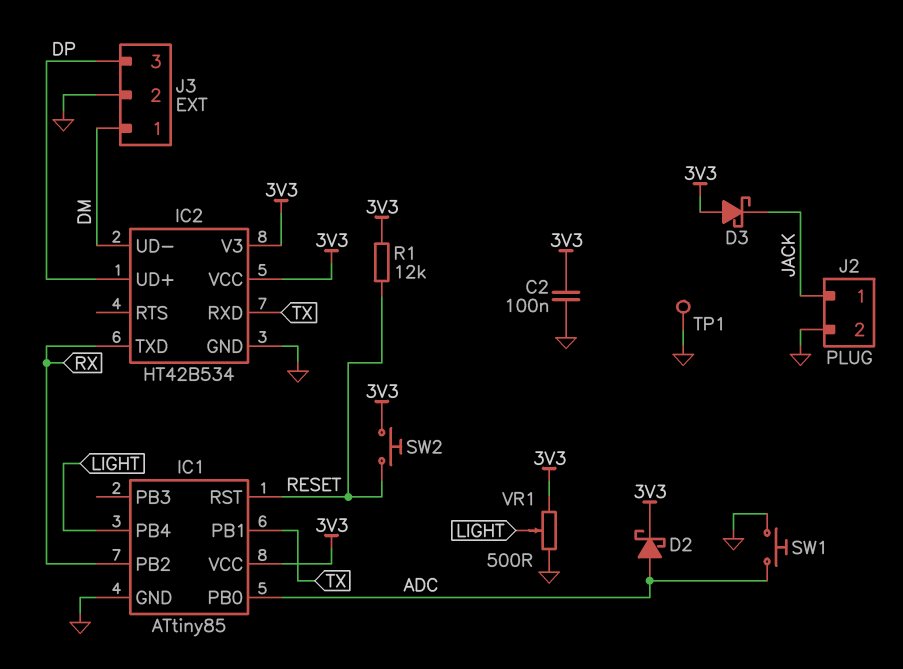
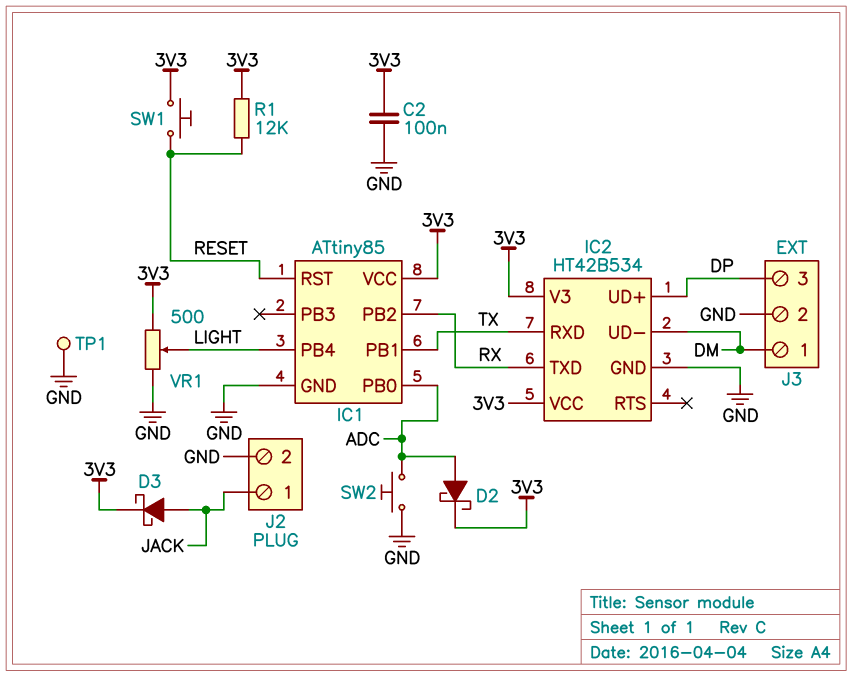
D3: schottky (A 3V3, K JACK) -> schottky (A JACK, K 3V3)
SW1: button (ADC, GND) -> button (3V3, RESET)
SW2: button (3V3, RESET) -> button (ADC, GND)

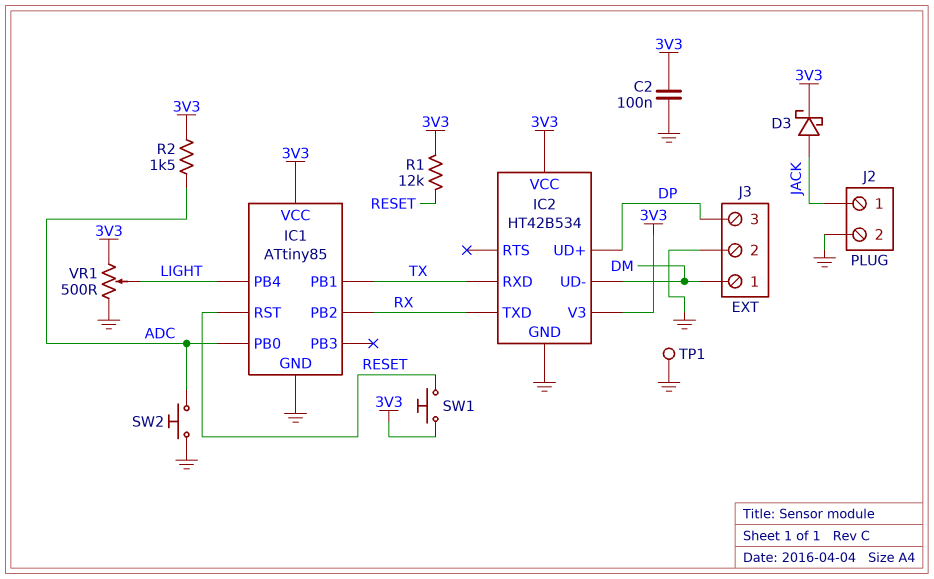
D2: schottky (A ADC, K 3V3) -> none
R2: none -> 1.5k (3V3, ADC)

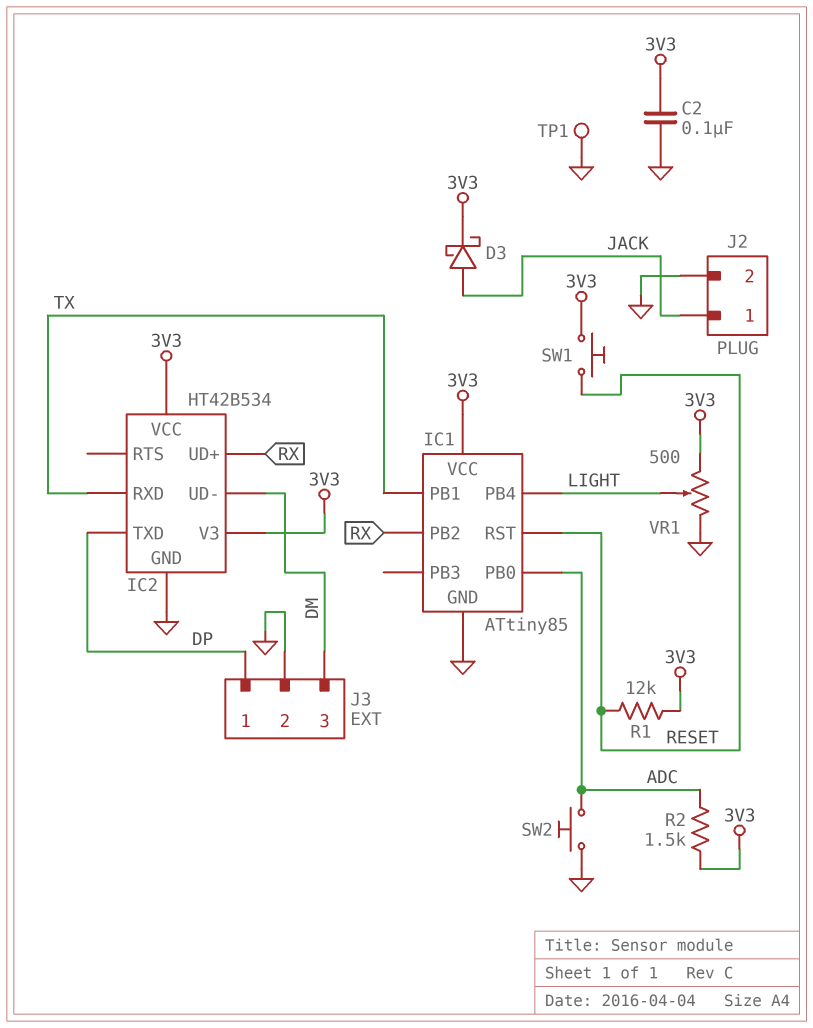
IC2 pin TXD: RX -> DP
IC2 pin UD+: DP -> RX
J3 pin 1: DM -> DP
J3 pin 3: DP -> DM

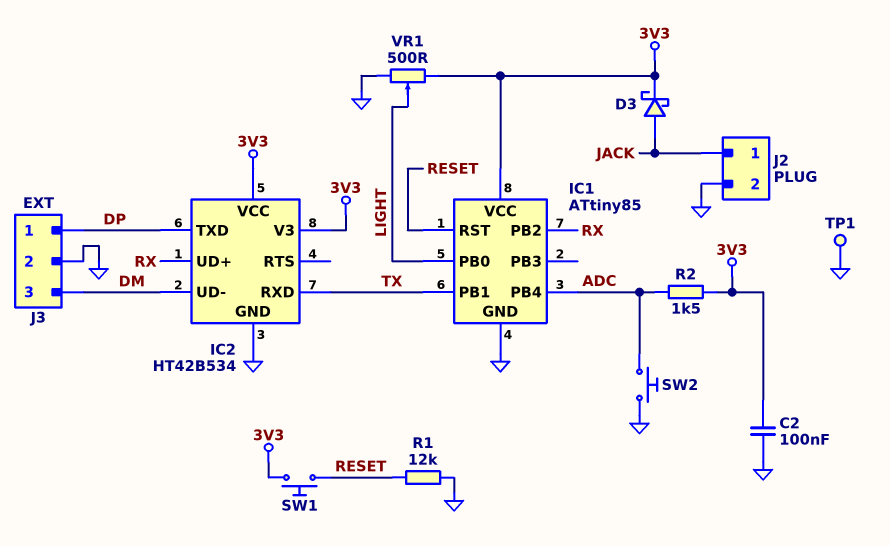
IC1 pin PB0: ADC -> LIGHT
IC1 pin PB4: LIGHT -> ADC
R1: 12k (3V3, RESET) -> 12k (GND, RESET)

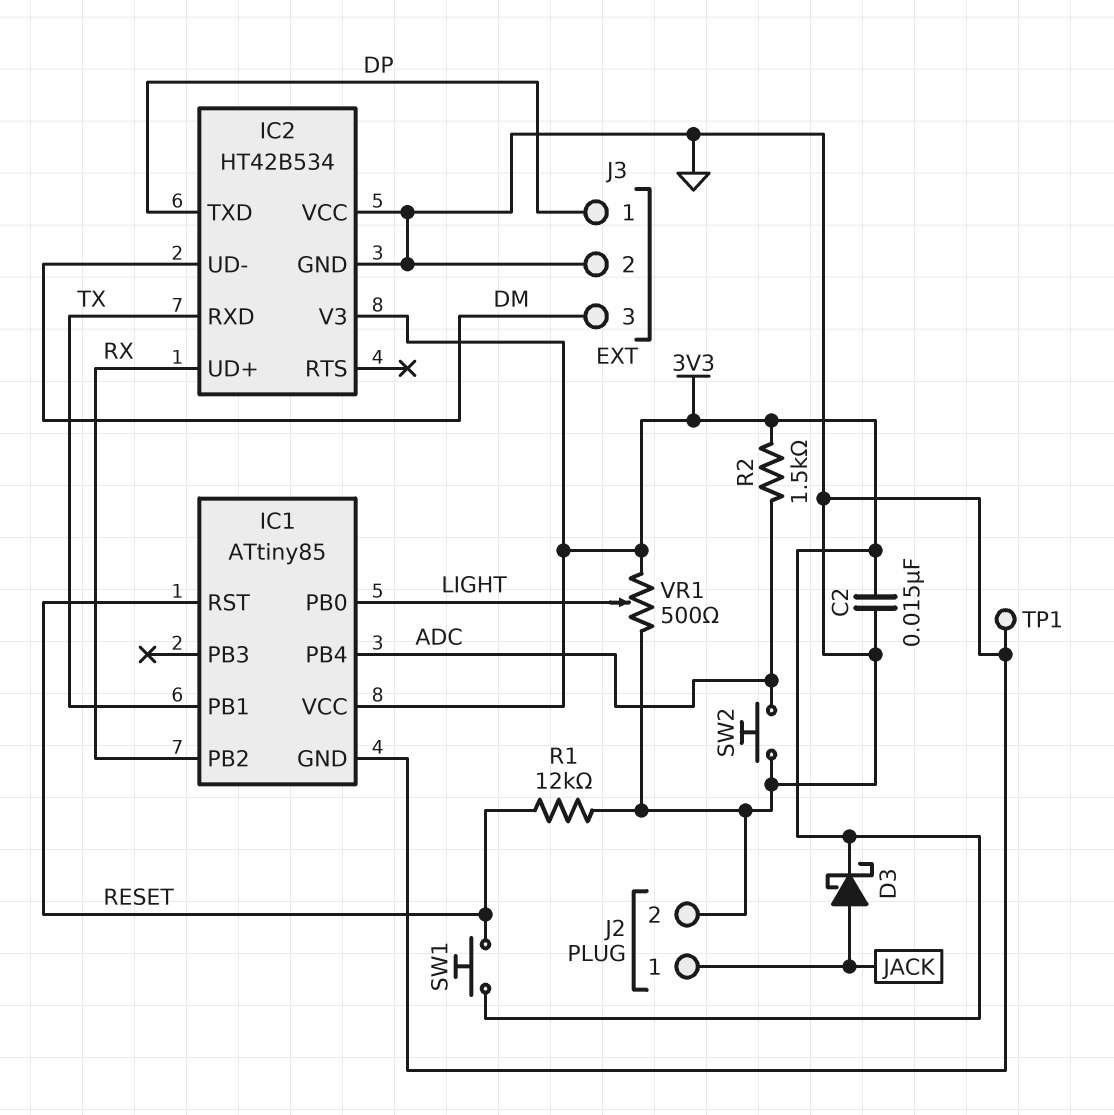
C2: 100nF (3V3, GND) -> 15nF (3V3, GND)
IC2 pin VCC: 3V3 -> GND

